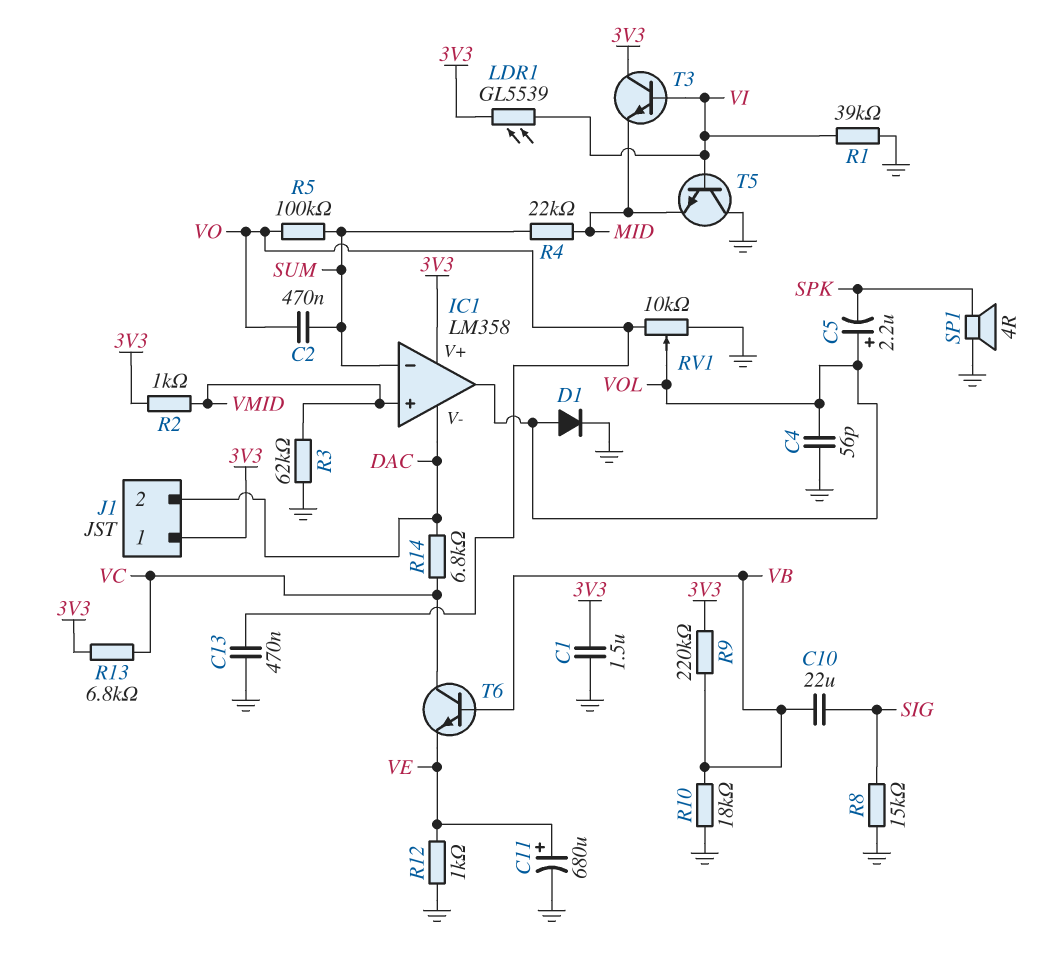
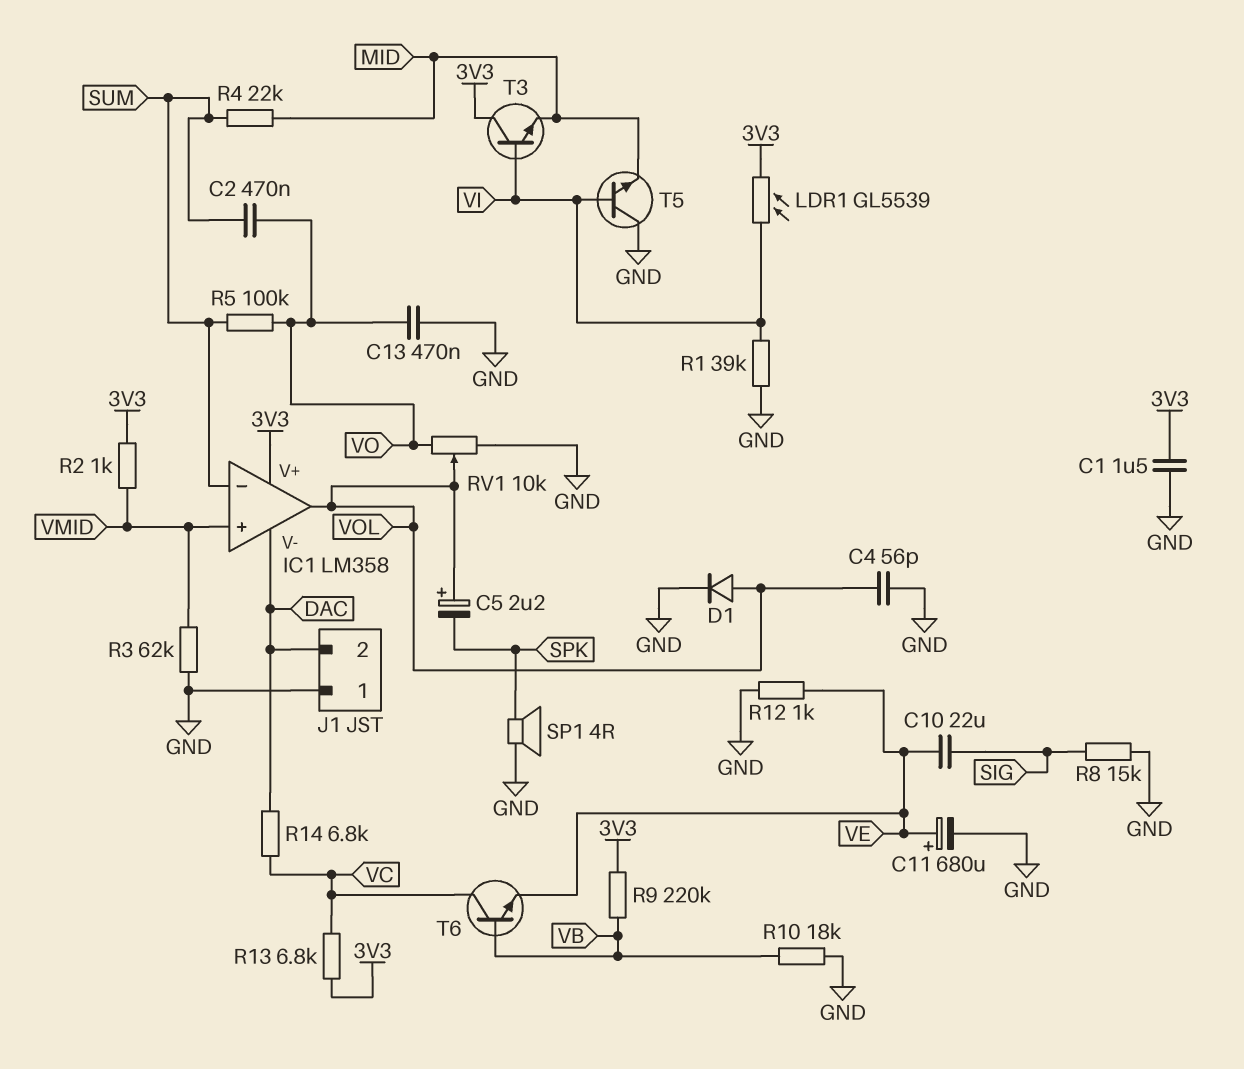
C10: 22uF (SIG, VB) -> 22uF (SIG, VE)
J1 pin 1: 3V3 -> GND

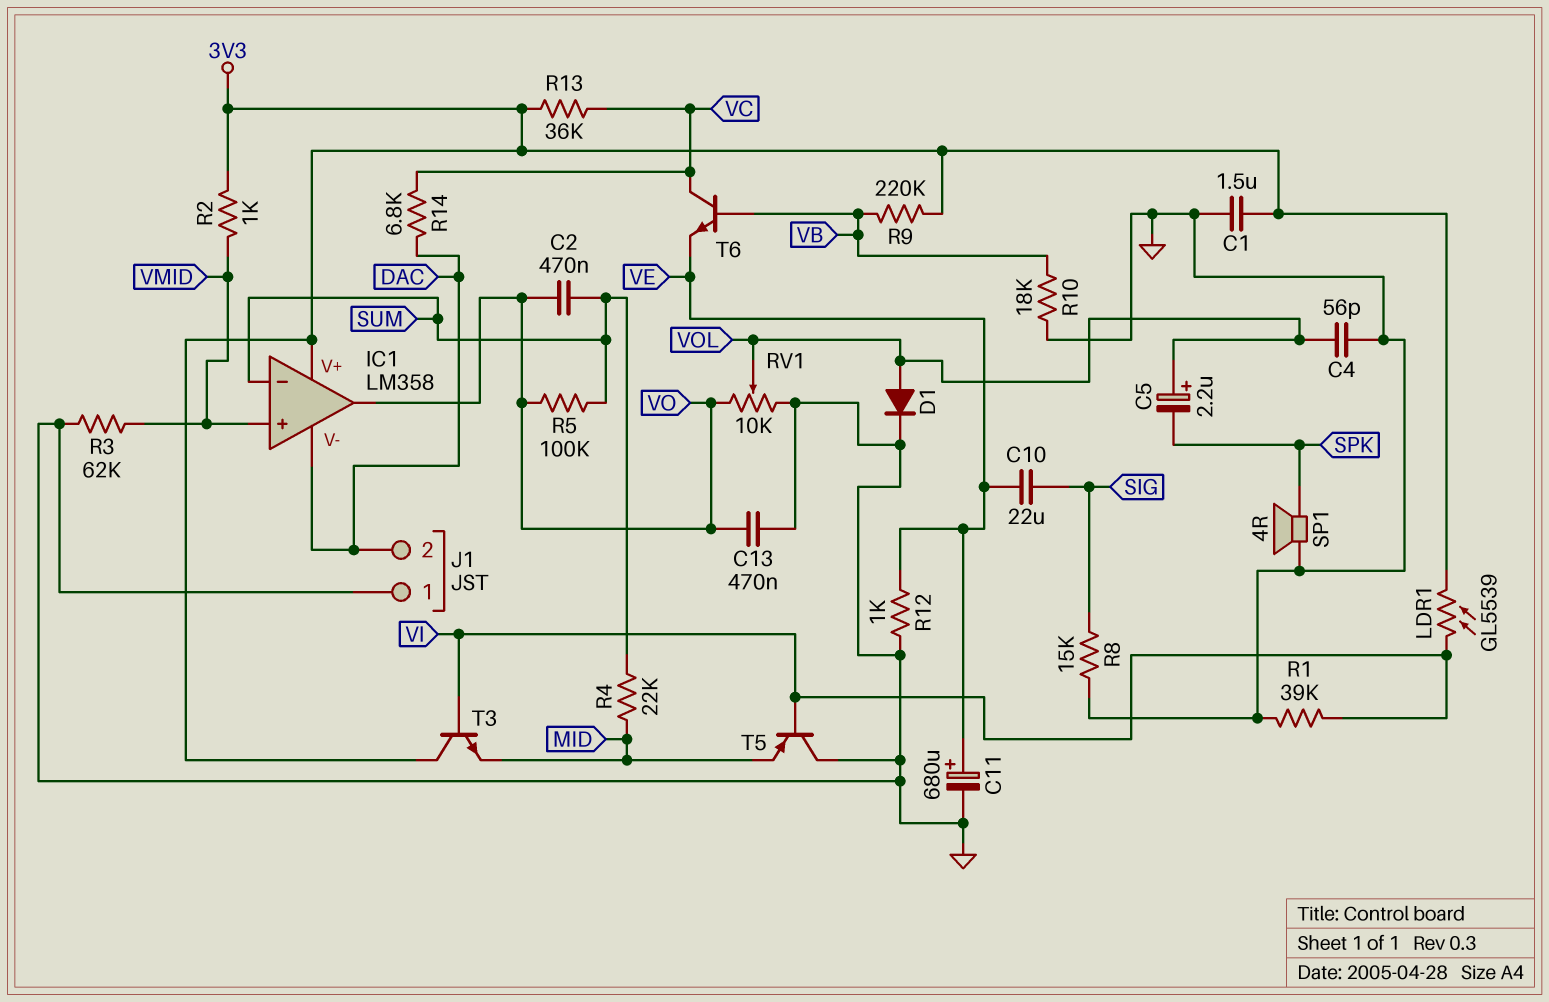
IC1 pin out: VOL -> VO
R13: 6.8k (3V3, VC) -> 36k (3V3, VC)
T5: NPN (B VI, C GND, E MID) -> PNP (B VI, C GND, E MID)

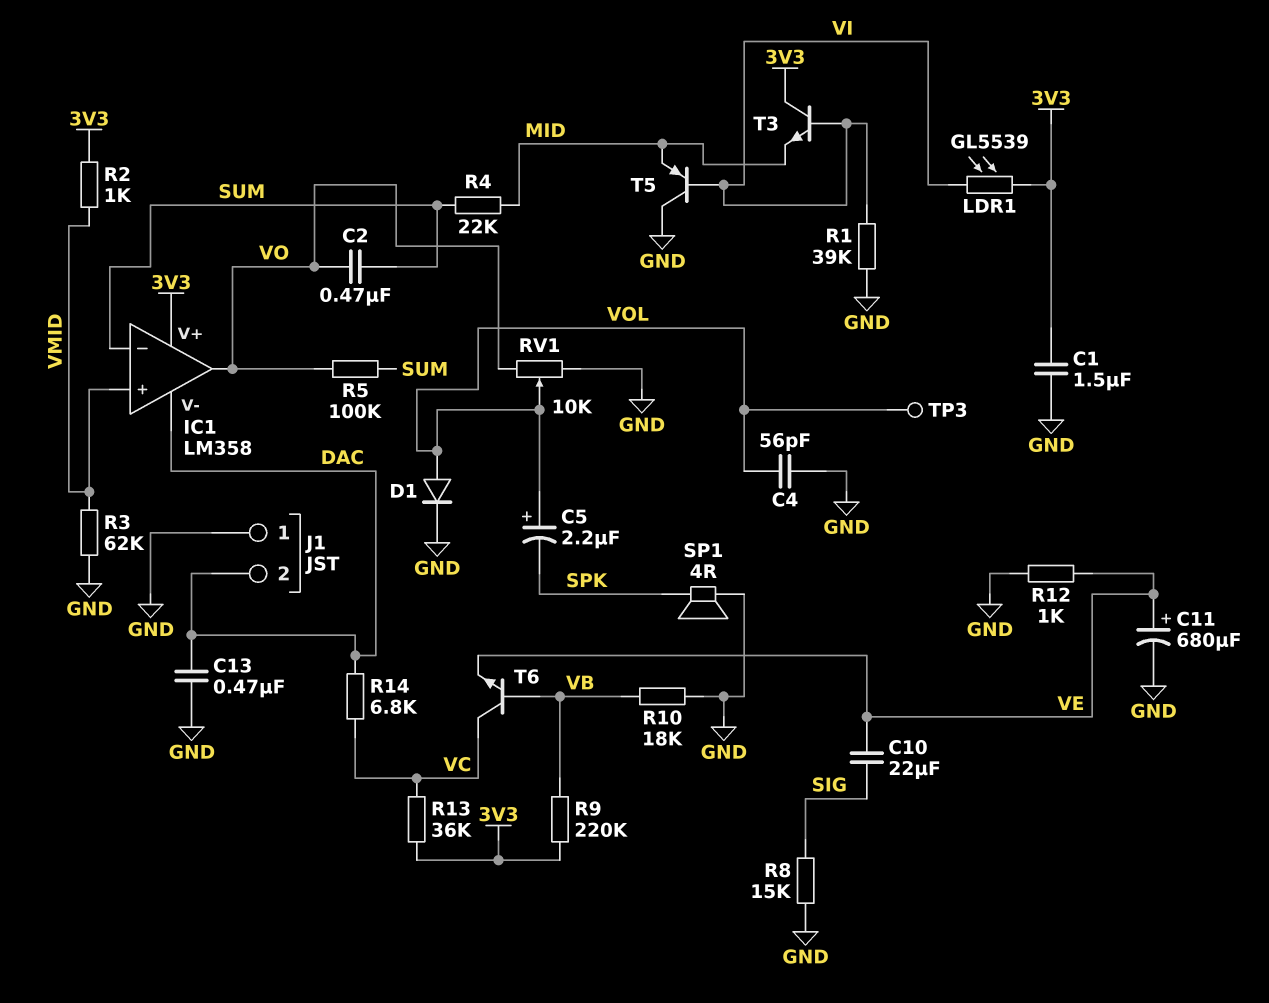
C13: 470nF (GND, VO) -> 470nF (DAC, GND)
TP3: none -> test point (VOL)

